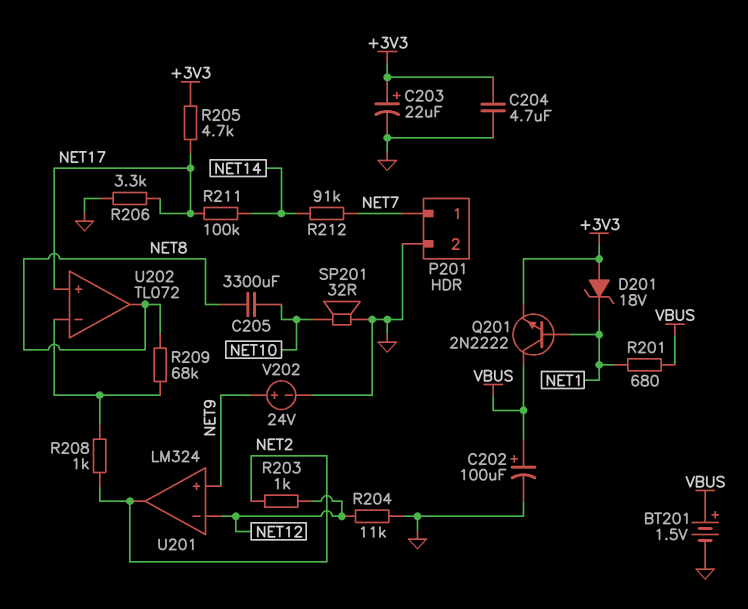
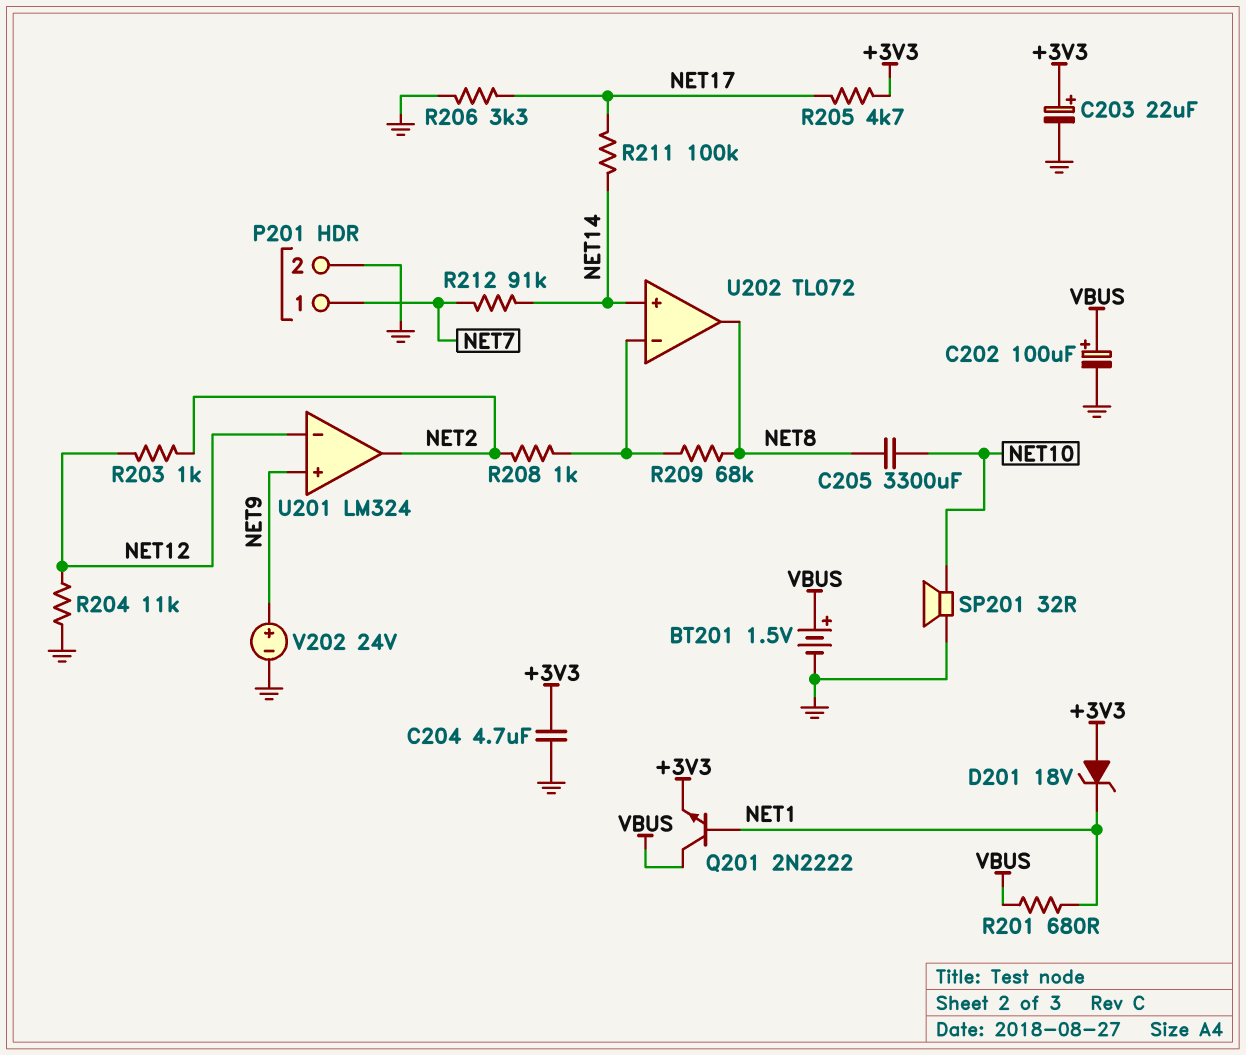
U202 pin in+: NET17 -> NET14

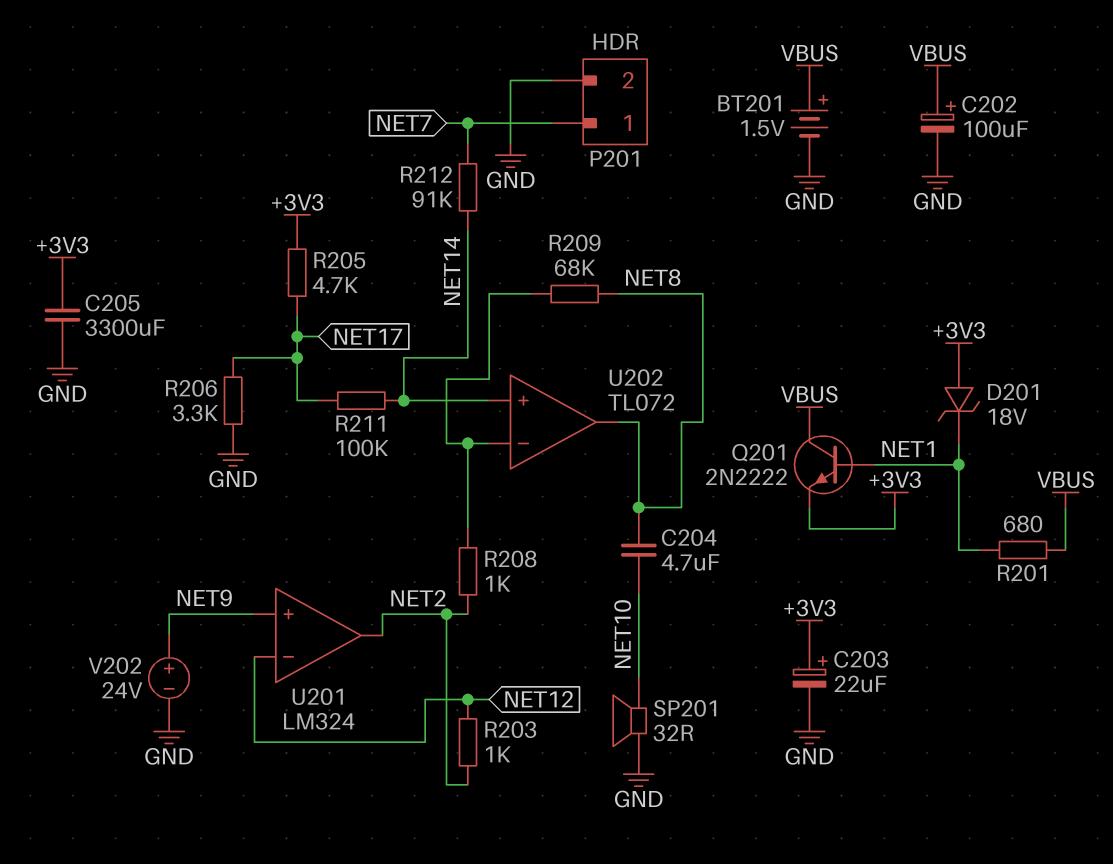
C204: 4.7uF (+3V3, GND) -> 4.7uF (NET8, NET10)
C205: 3300uF (NET8, NET10) -> 3300uF (+3V3, GND)
R204: 11k (GND, NET12) -> none

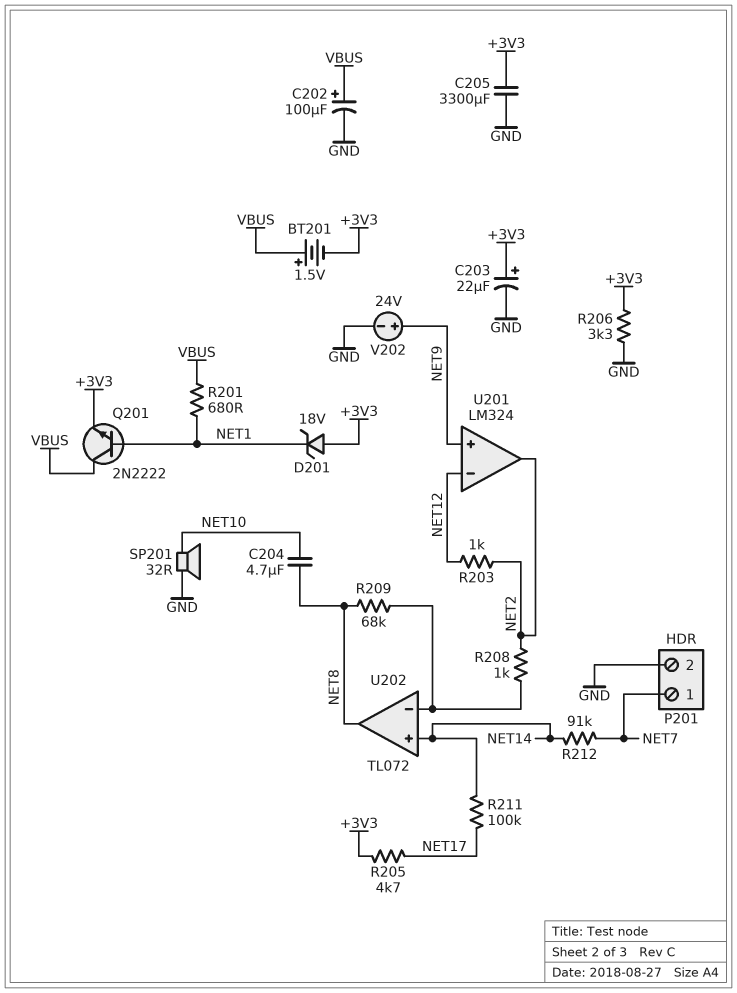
BT201: 1.5V (plus VBUS, minus GND) -> 1.5V (plus VBUS, minus +3V3)
R206: 3.3k (GND, NET17) -> 3.3k (+3V3, GND)

